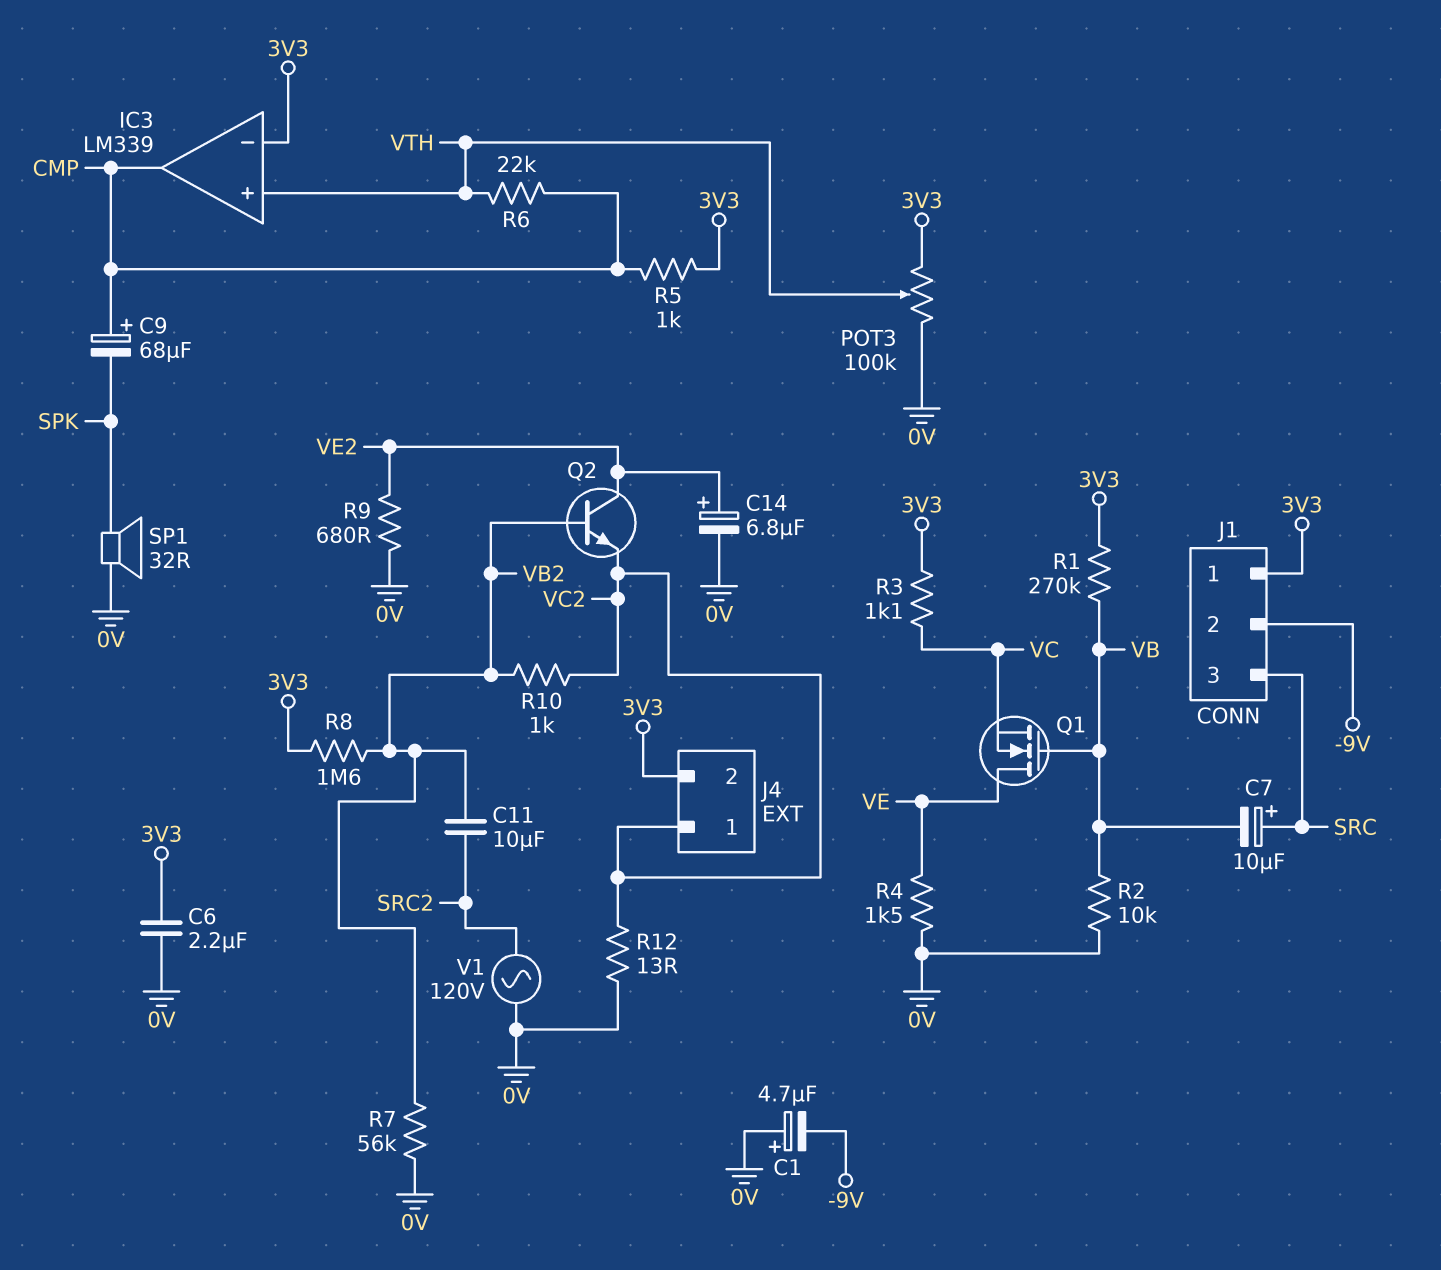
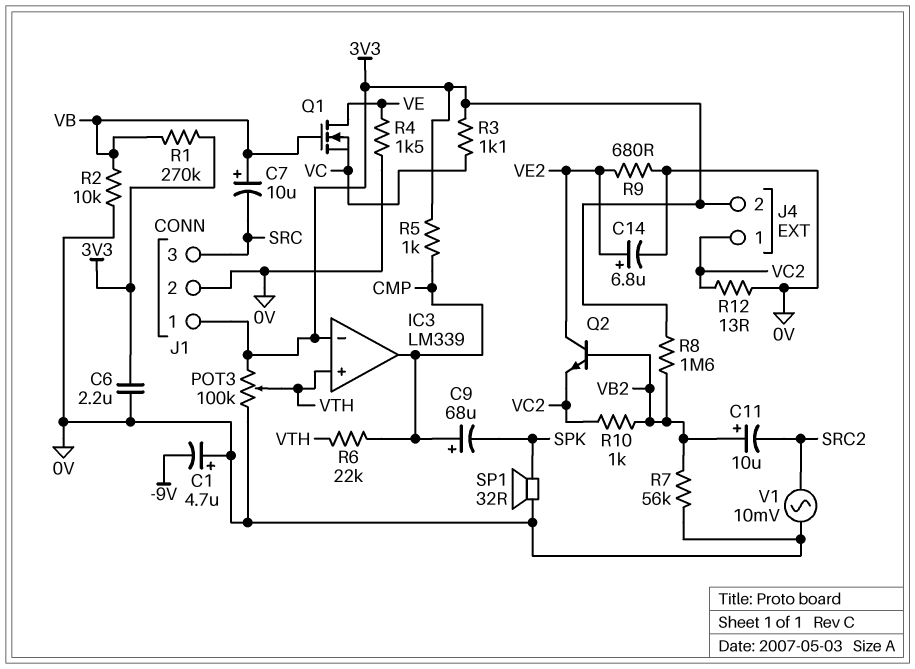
C7: 10uF (plus SRC, minus VB) -> 10uF (plus VB, minus SRC)
C11: 10uF (SRC2, VB2) -> 10uF (plus VB2, minus SRC2)
J1 pin 2: -9V -> 0V
V1: AC 120V (0V, SRC2) -> AC 10mV (0V, SRC2)

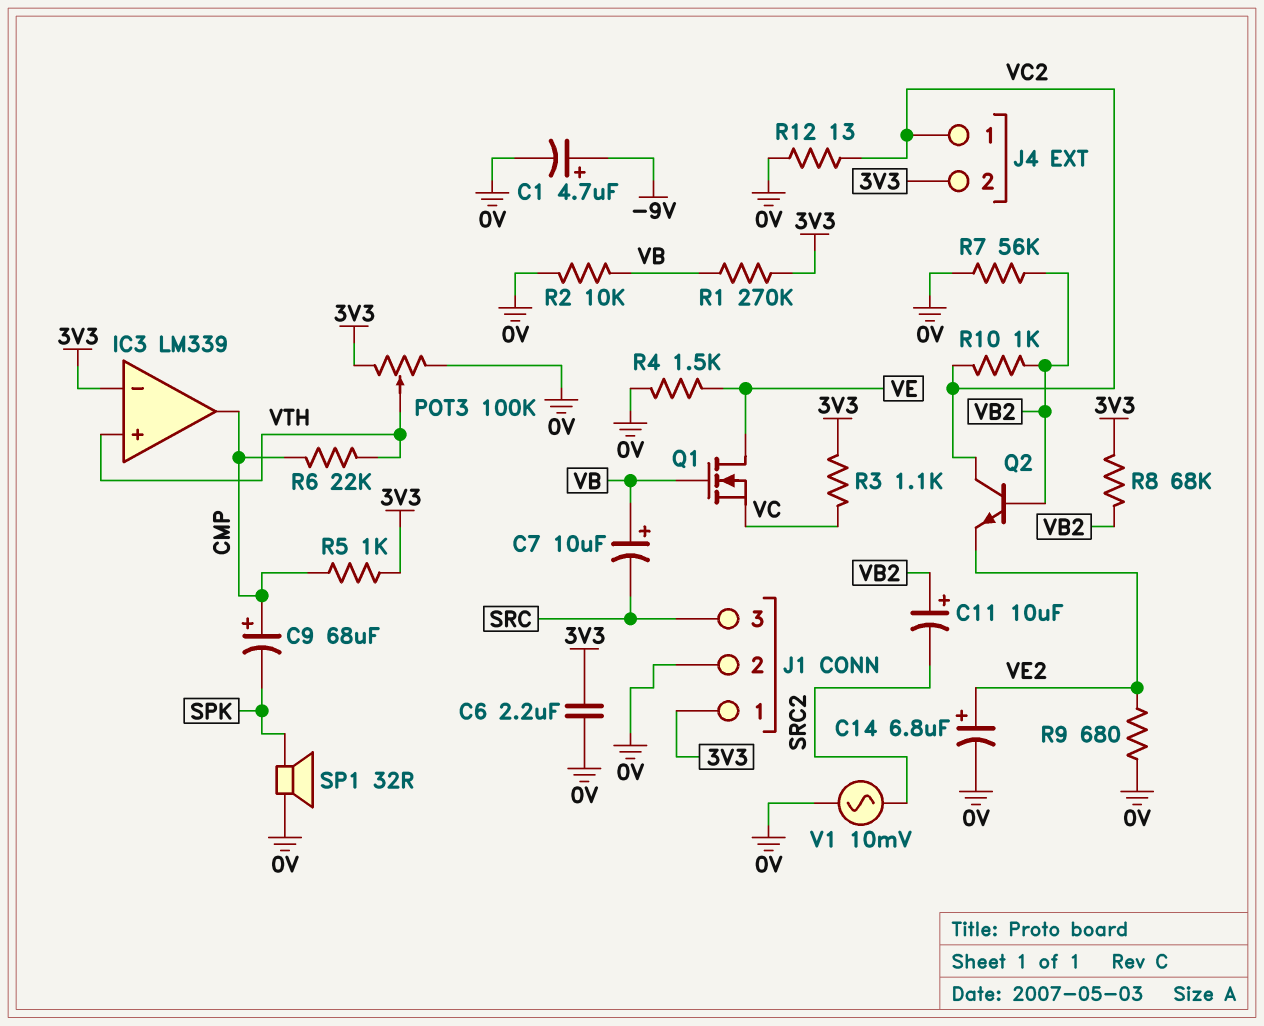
C1: 4.7uF (plus 0V, minus -9V) -> 4.7uF (plus -9V, minus 0V)
Q2: NPN (B VB2, C VE2, E VC2) -> NPN (B VB2, C VC2, E VE2)
R8: 1.6M (3V3, VB2) -> 68k (3V3, VB2)

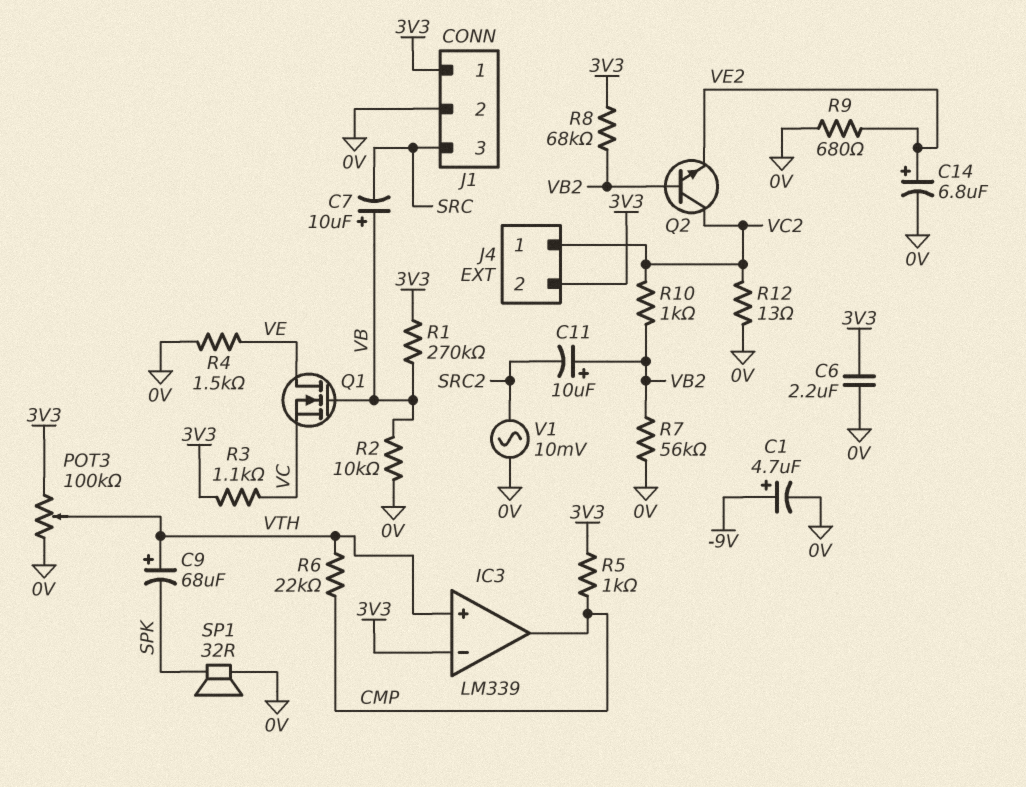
C9: 68uF (plus CMP, minus SPK) -> 68uF (plus VTH, minus SPK)

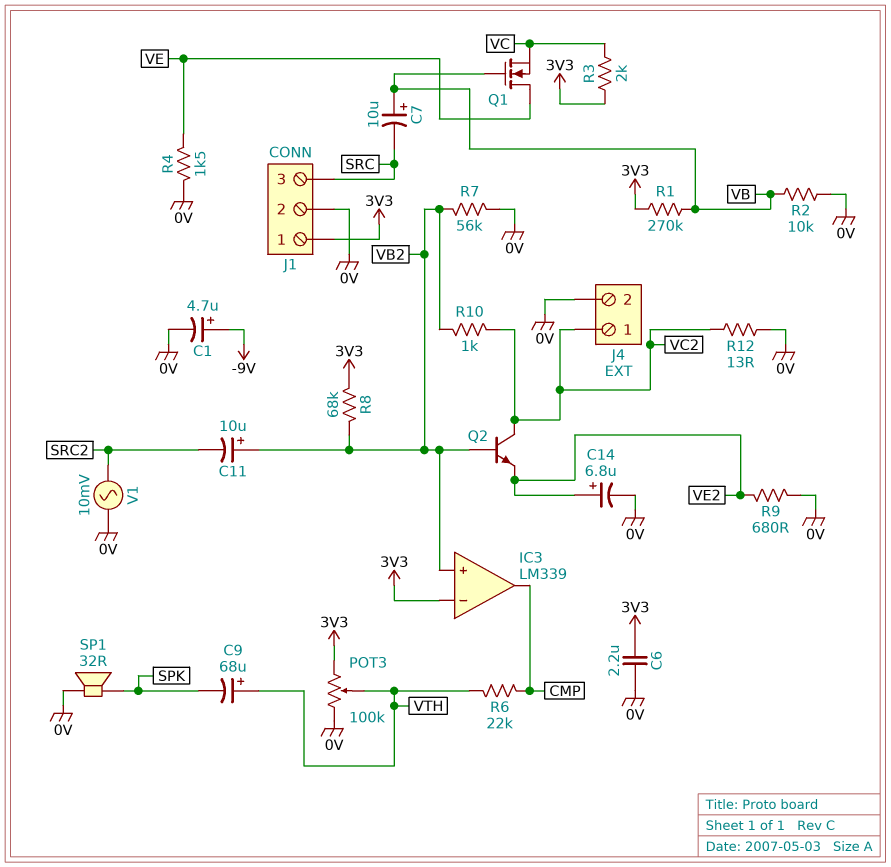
IC3 pin in+: VTH -> VB2
J4 pin 2: 3V3 -> 0V
R3: 1.1k (3V3, VC) -> 2k (3V3, VC)
R5: 1k (3V3, CMP) -> none

